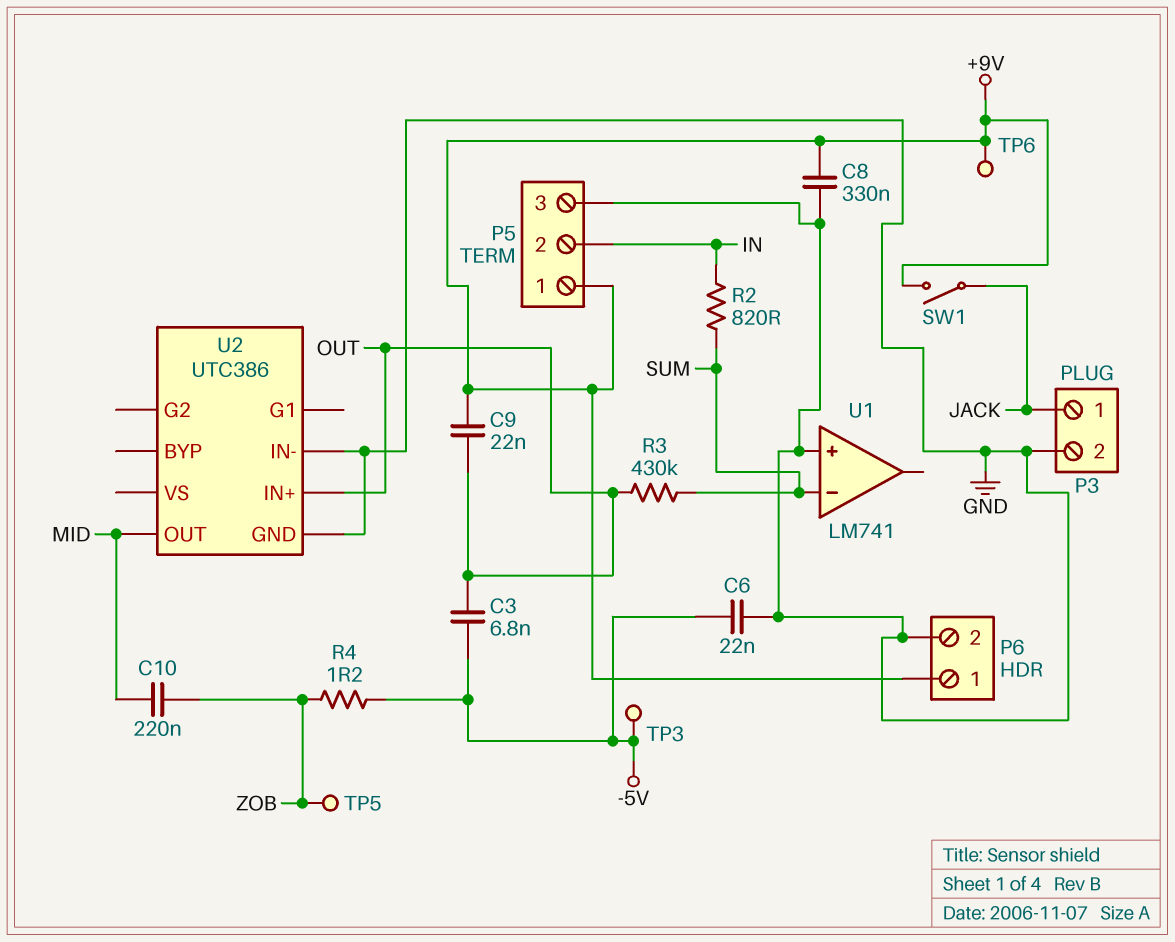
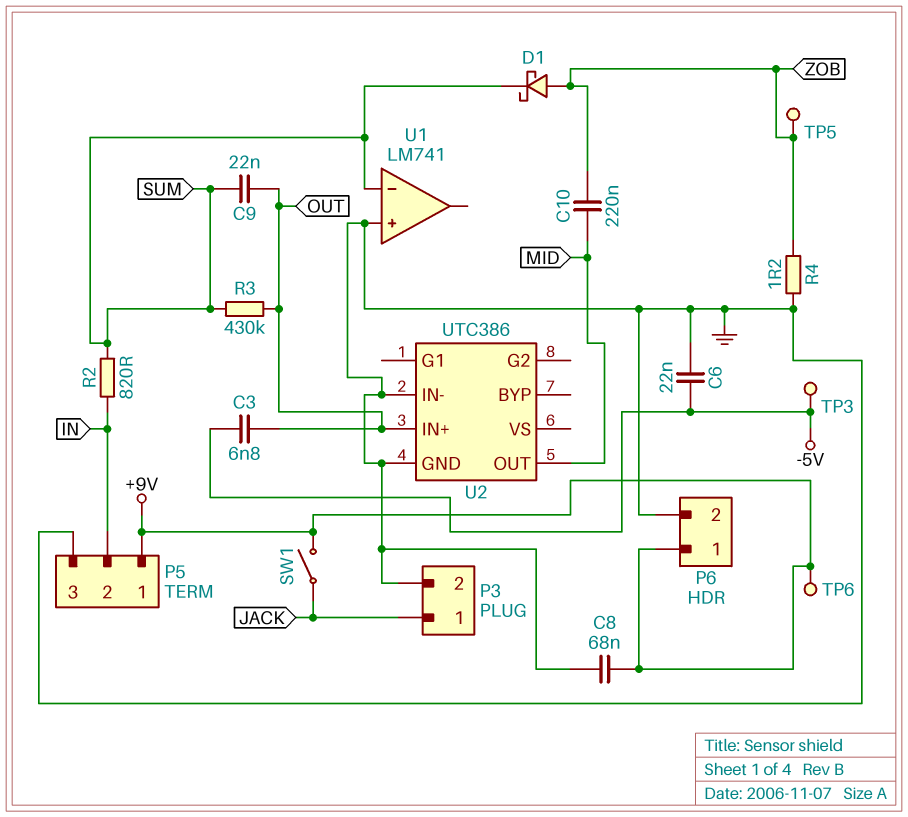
C8: 330nF (+9V, GND) -> 68nF (+9V, GND)
C9: 22nF (+9V, OUT) -> 22nF (OUT, SUM)
D1: none -> schottky (A ZOB, K SUM)
R4: 1.2 (-5V, ZOB) -> 1.2 (GND, ZOB)

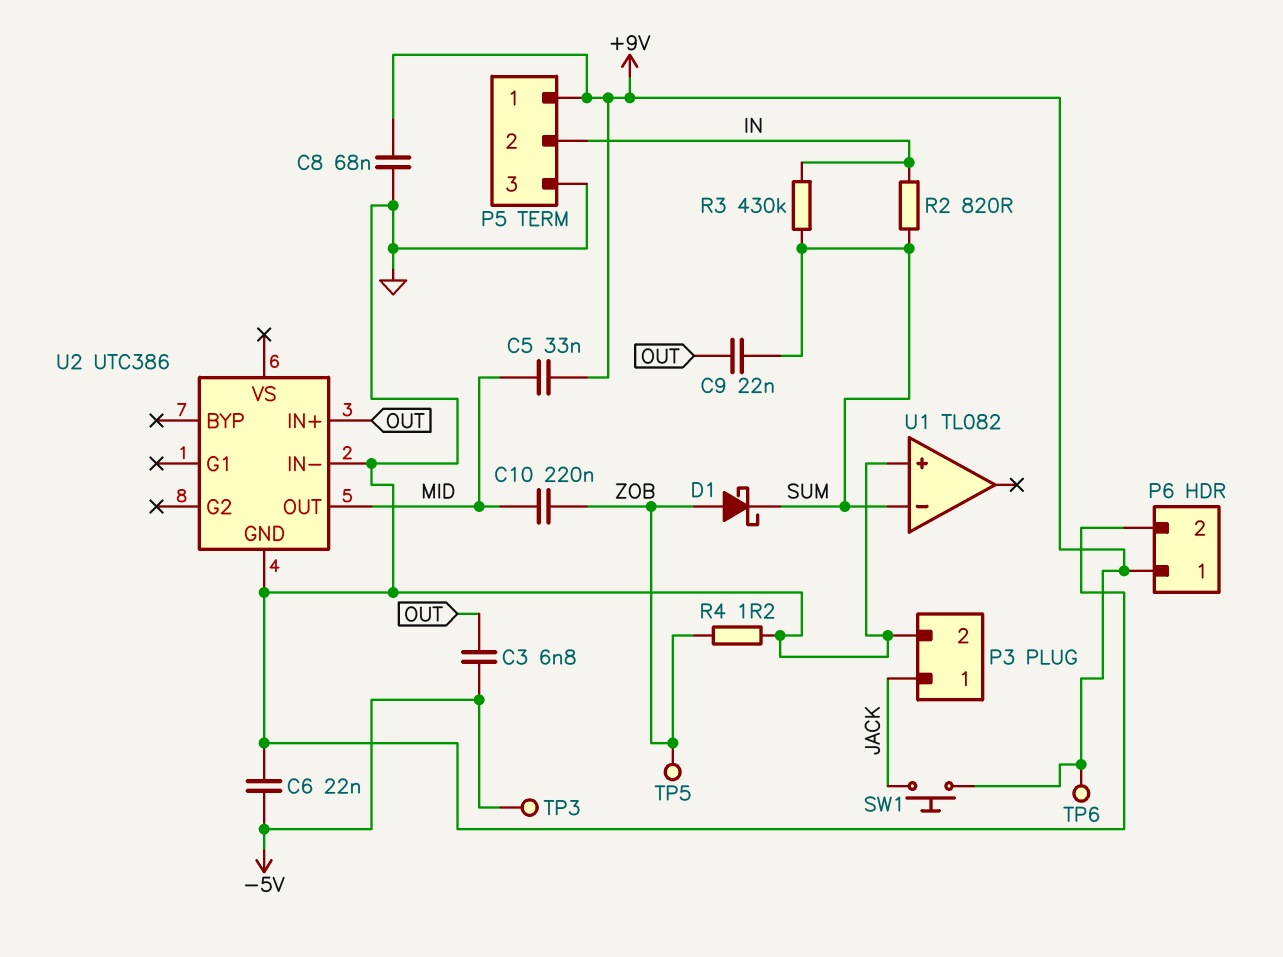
C5: none -> 33nF (+9V, MID)
R3: 430k (OUT, SUM) -> 430k (IN, SUM)
SW1: switch (+9V, JACK) -> button (+9V, JACK)
U1: LM741 -> TL082

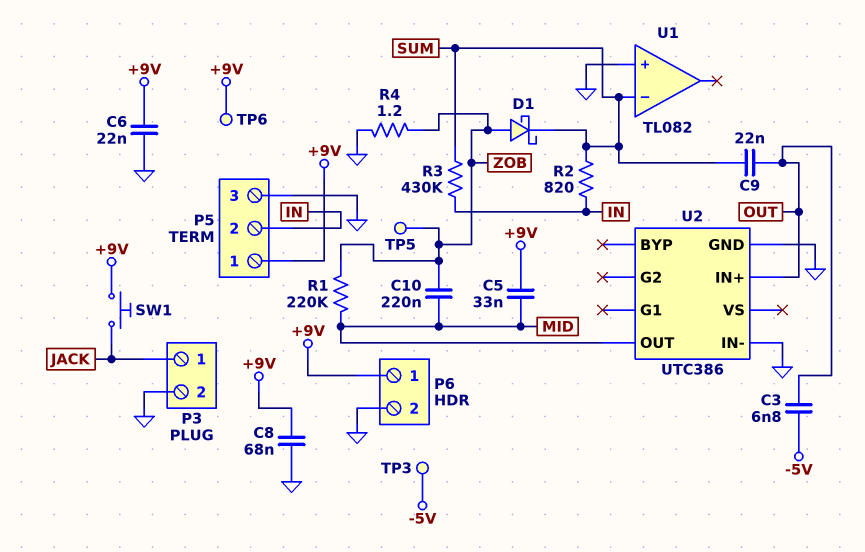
C6: 22nF (-5V, GND) -> 22nF (+9V, GND)
R1: none -> 220k (MID, ZOB)

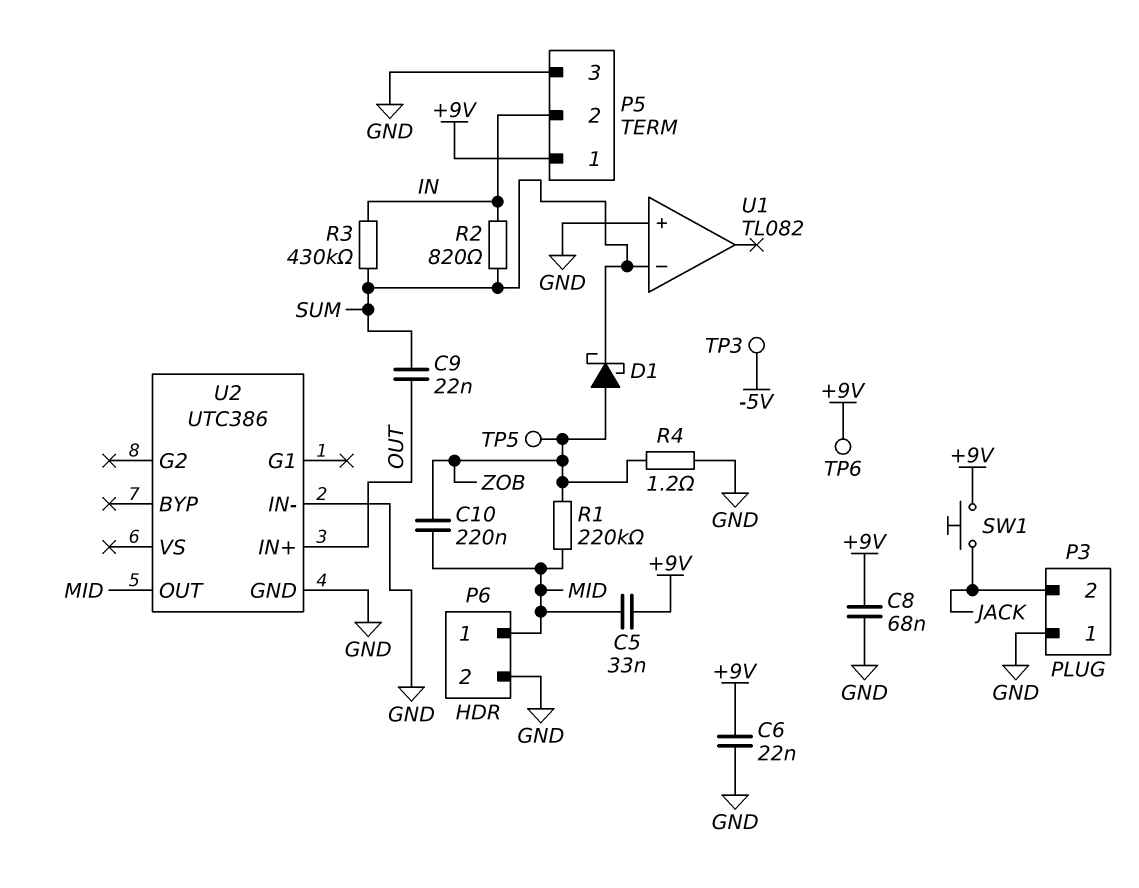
C3: 6.8nF (-5V, OUT) -> none
P3 pin 1: JACK -> GND
P3 pin 2: GND -> JACK
P6 pin 1: +9V -> MID

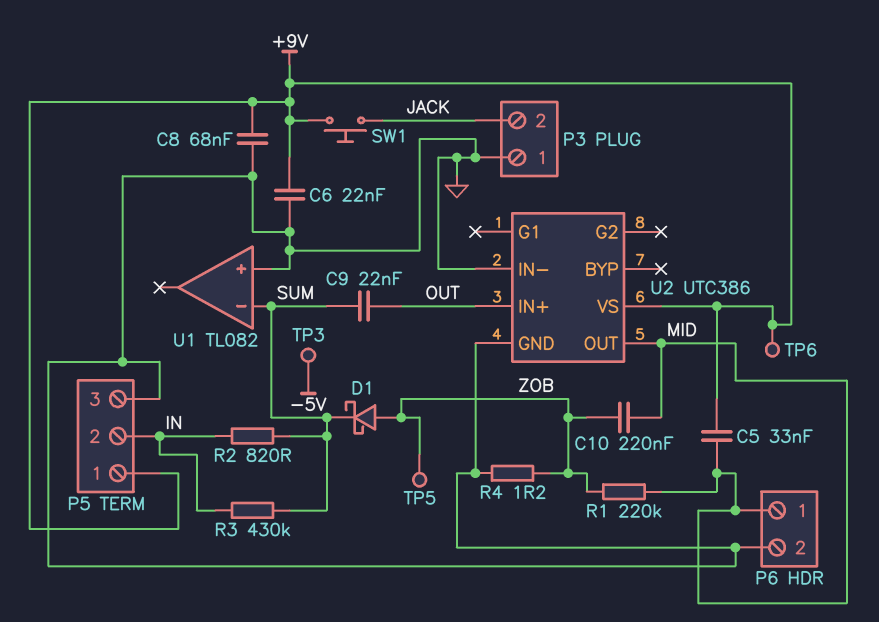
U2 pin VS: none -> +9V

